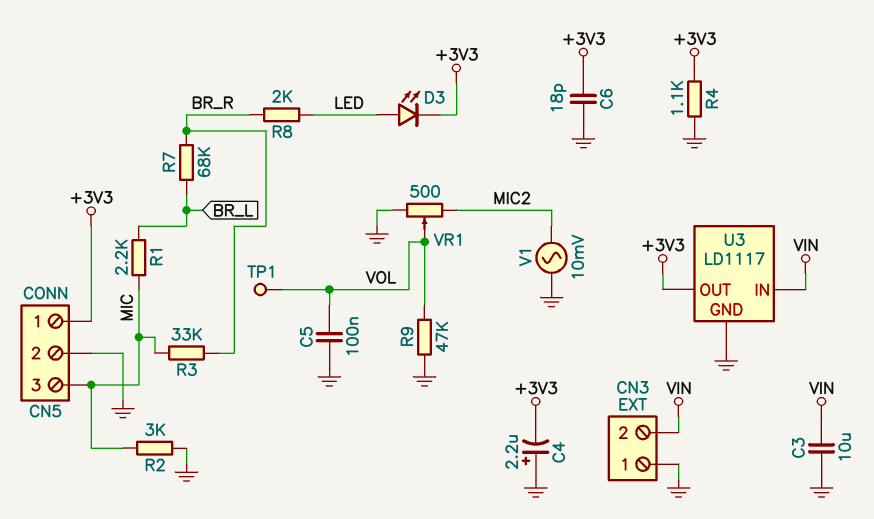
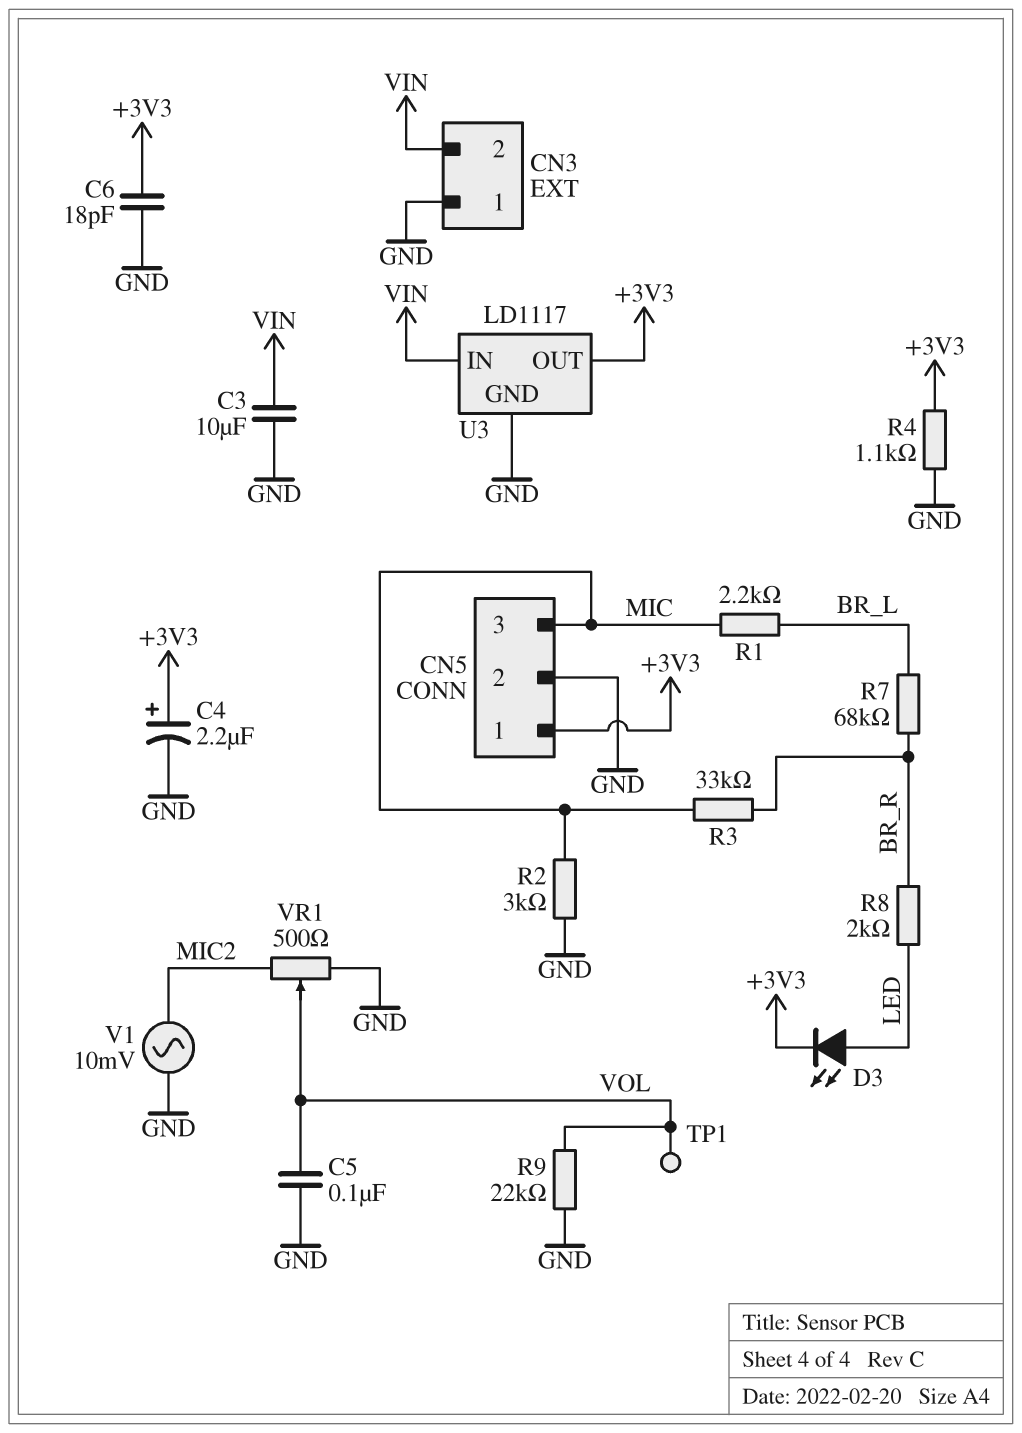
C4: 2.2uF (plus GND, minus +3V3) -> 2.2uF (plus +3V3, minus GND)
R9: 47k (GND, VOL) -> 22k (GND, VOL)

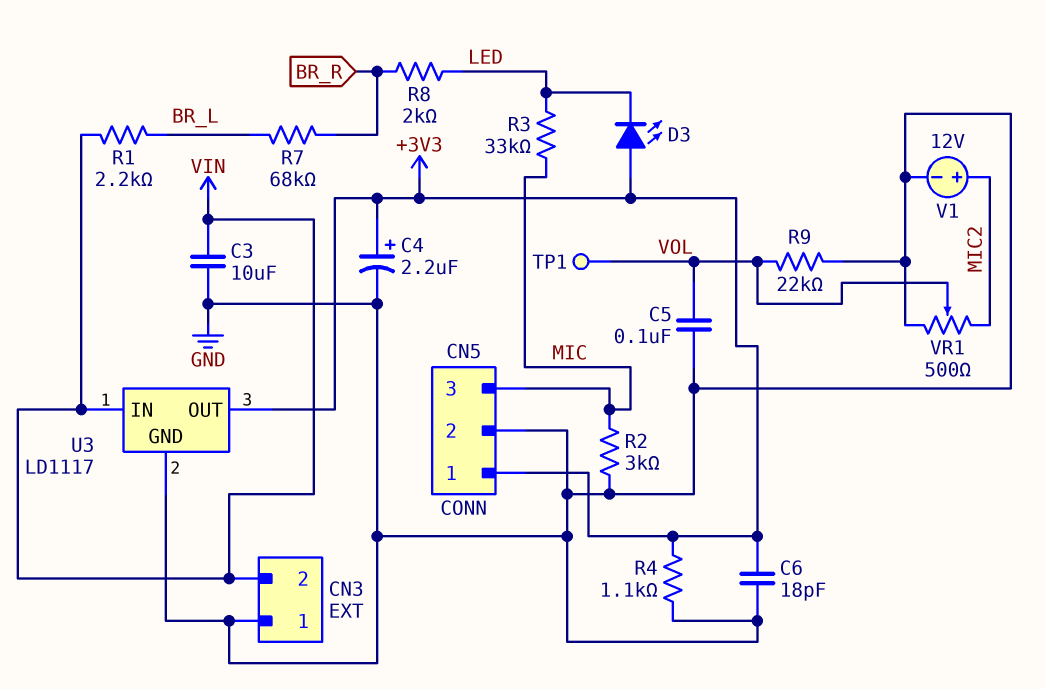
D3: LED (A LED, K +3V3) -> LED (A +3V3, K LED)
R1: 2.2k (BR_L, MIC) -> 2.2k (BR_L, VIN)
R3: 33k (BR_R, MIC) -> 33k (LED, MIC)
V1: AC 10mV (GND, MIC2) -> 12V (plus MIC2, minus GND)

